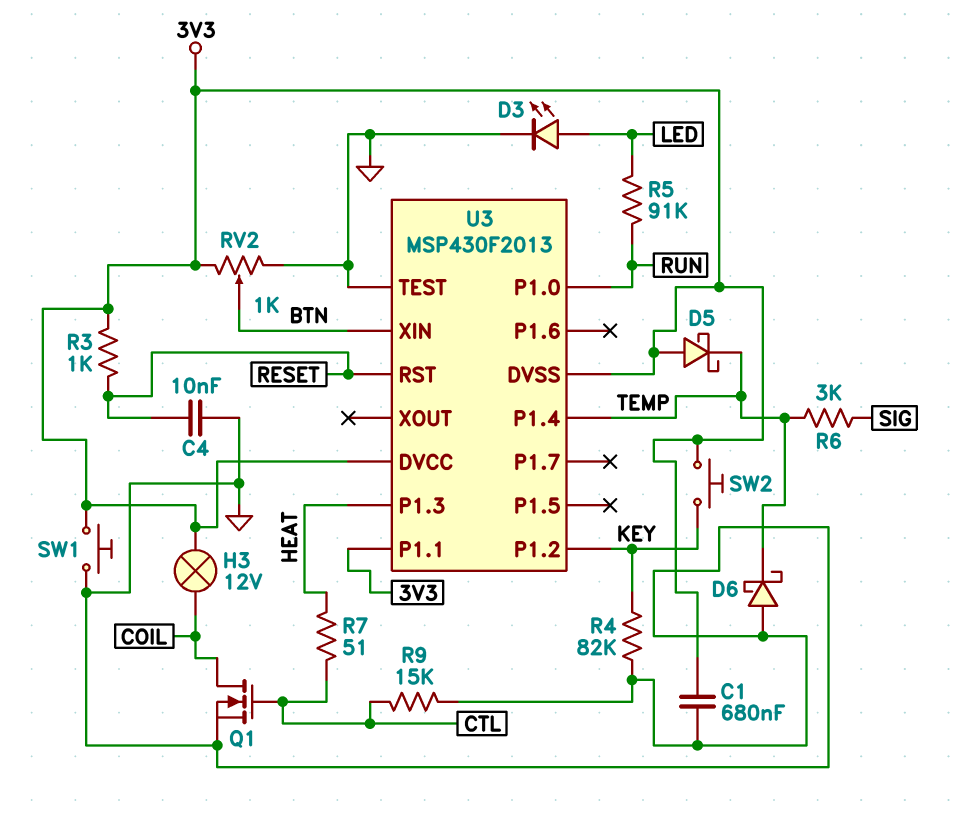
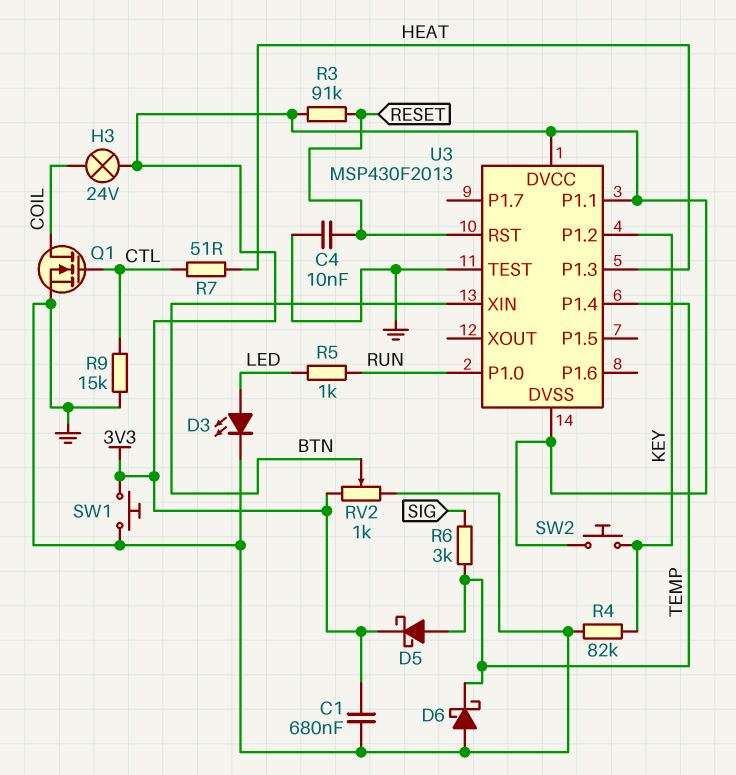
D5: schottky (A 3V3, K TEMP) -> schottky (A TEMP, K 3V3)
H3: lamp 12V (3V3, COIL) -> lamp 24V (3V3, COIL)
R3: 1k (3V3, RESET) -> 91k (3V3, RESET)
R5: 91k (LED, RUN) -> 1k (LED, RUN)

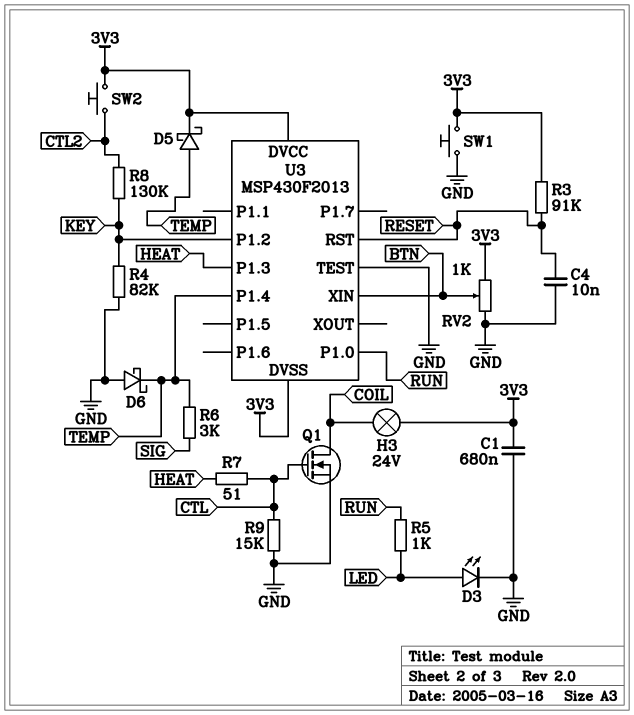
R8: none -> 130k (CTL2, KEY)
SW2: button (3V3, KEY) -> button (3V3, CTL2)
U3 pin P1.1: 3V3 -> none

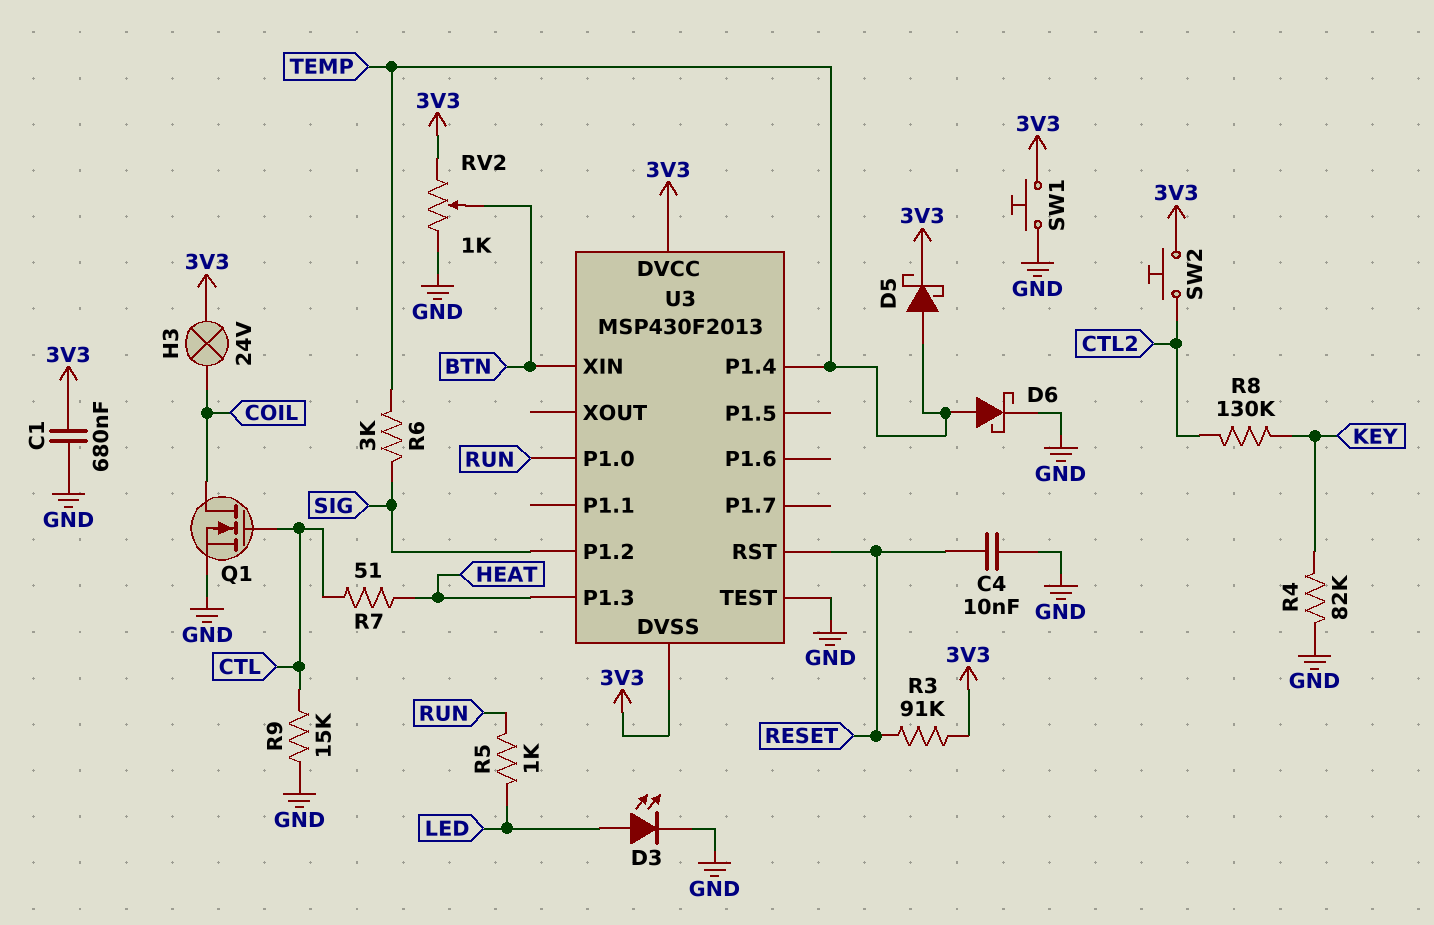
D6: schottky (A GND, K TEMP) -> schottky (A TEMP, K GND)
U3 pin P1.2: KEY -> SIG

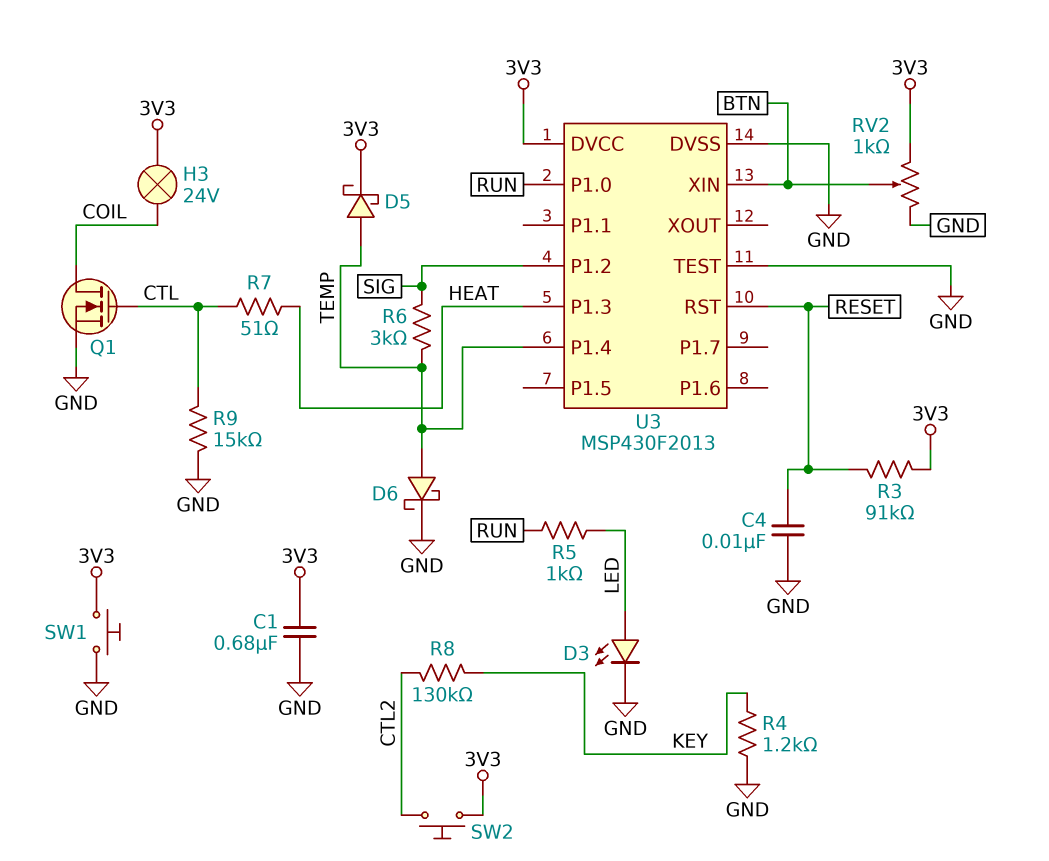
R4: 82k (GND, KEY) -> 1.2k (GND, KEY)
U3 pin DVSS: 3V3 -> GND

